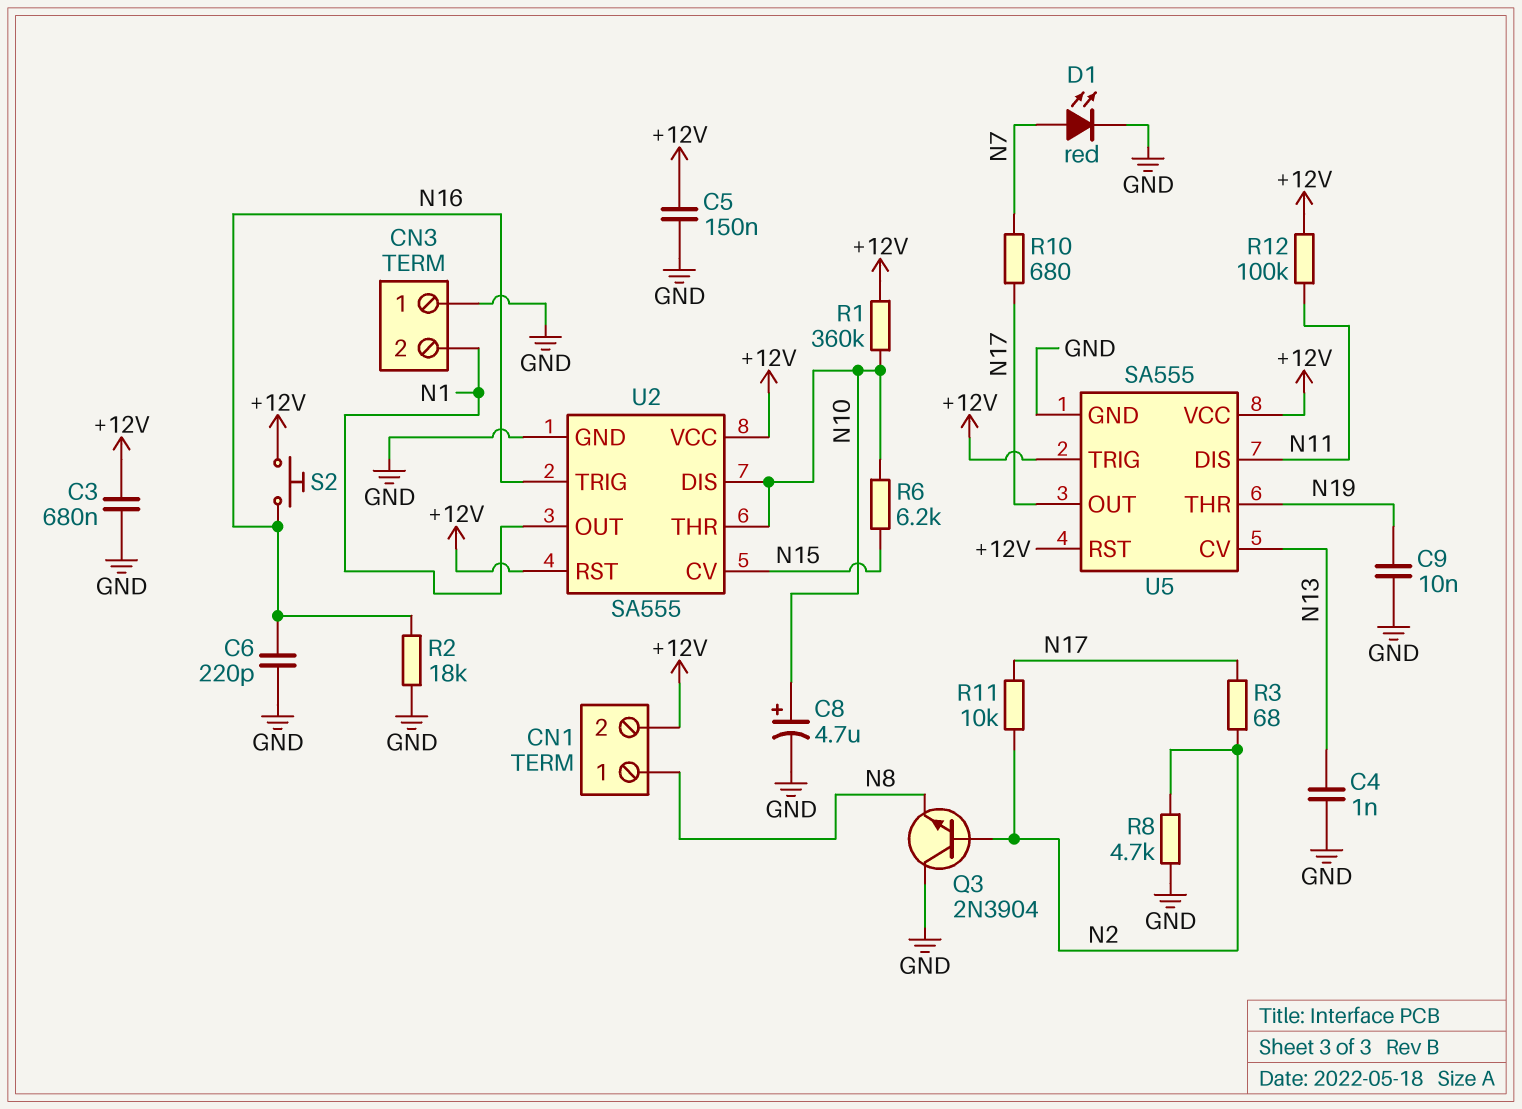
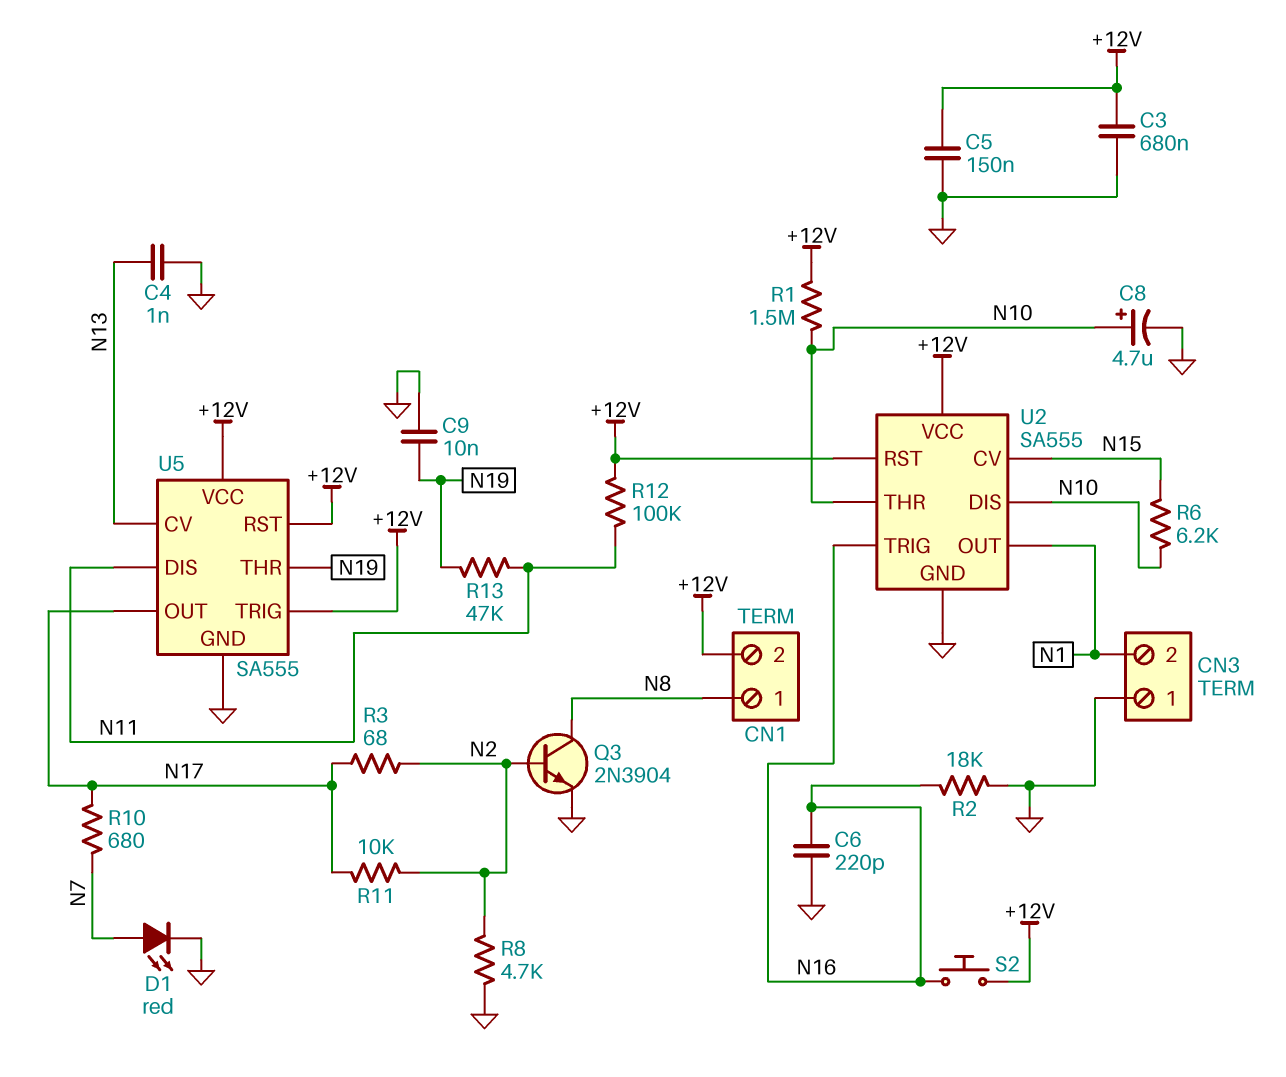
Q3: NPN 2N3904 (B N2, C GND, E N8) -> NPN 2N3904 (B N2, C N8, E GND)
R1: 360k (+12V, N10) -> 1.5M (+12V, N10)
R13: none -> 47k (N11, N19)

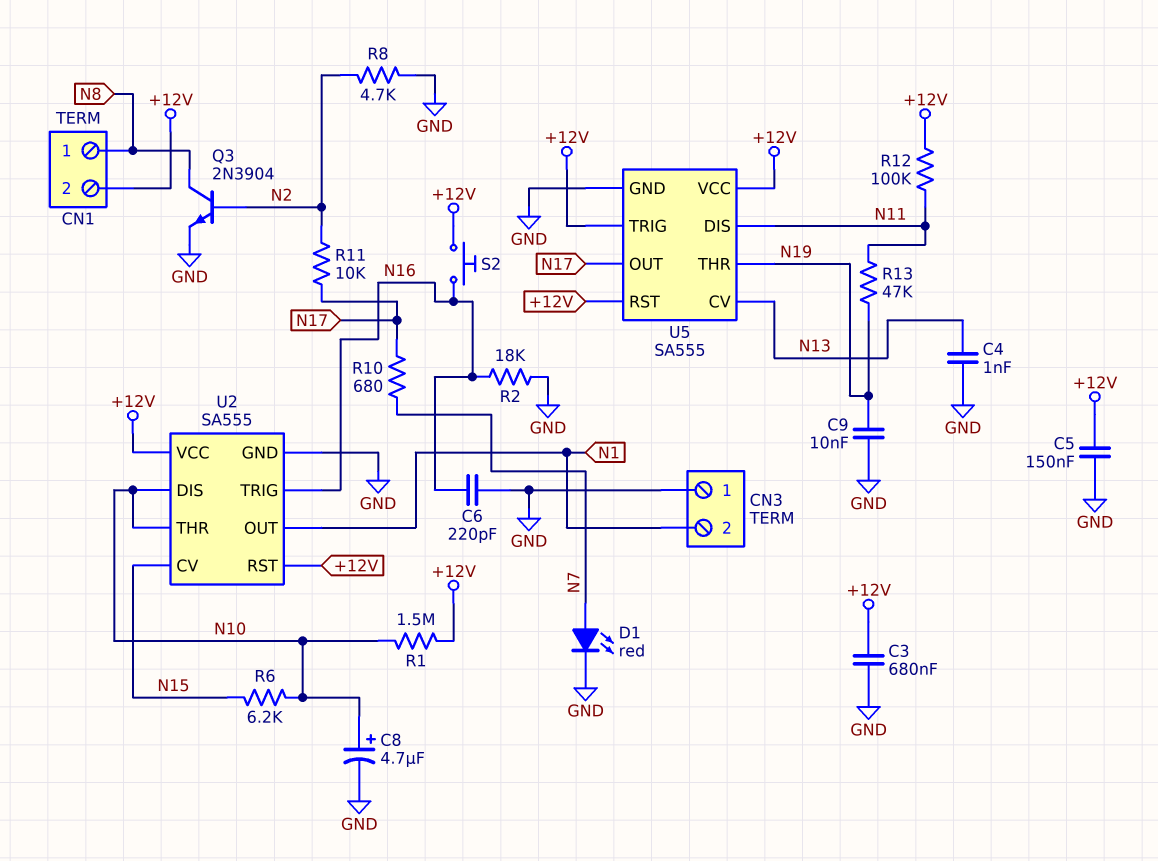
R3: 68 (N2, N17) -> none

